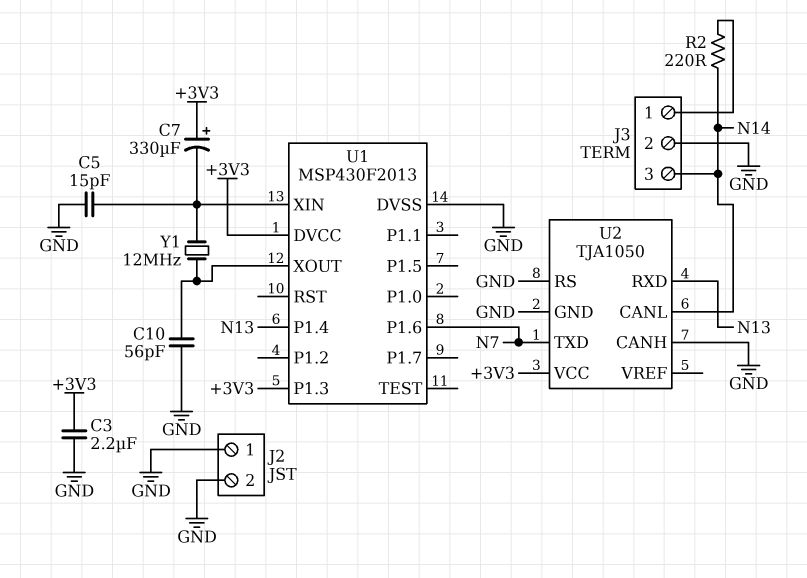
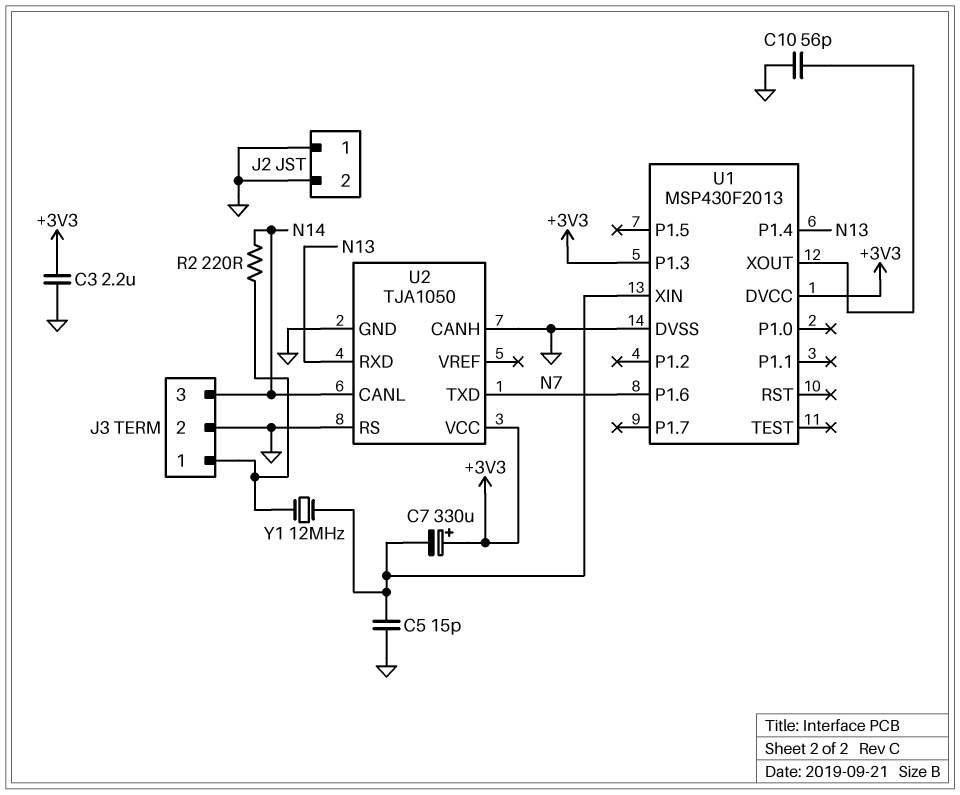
Y1: 12MHz (U1/XIN, U1/XOUT) -> 12MHz (J3/1, U1/XIN)

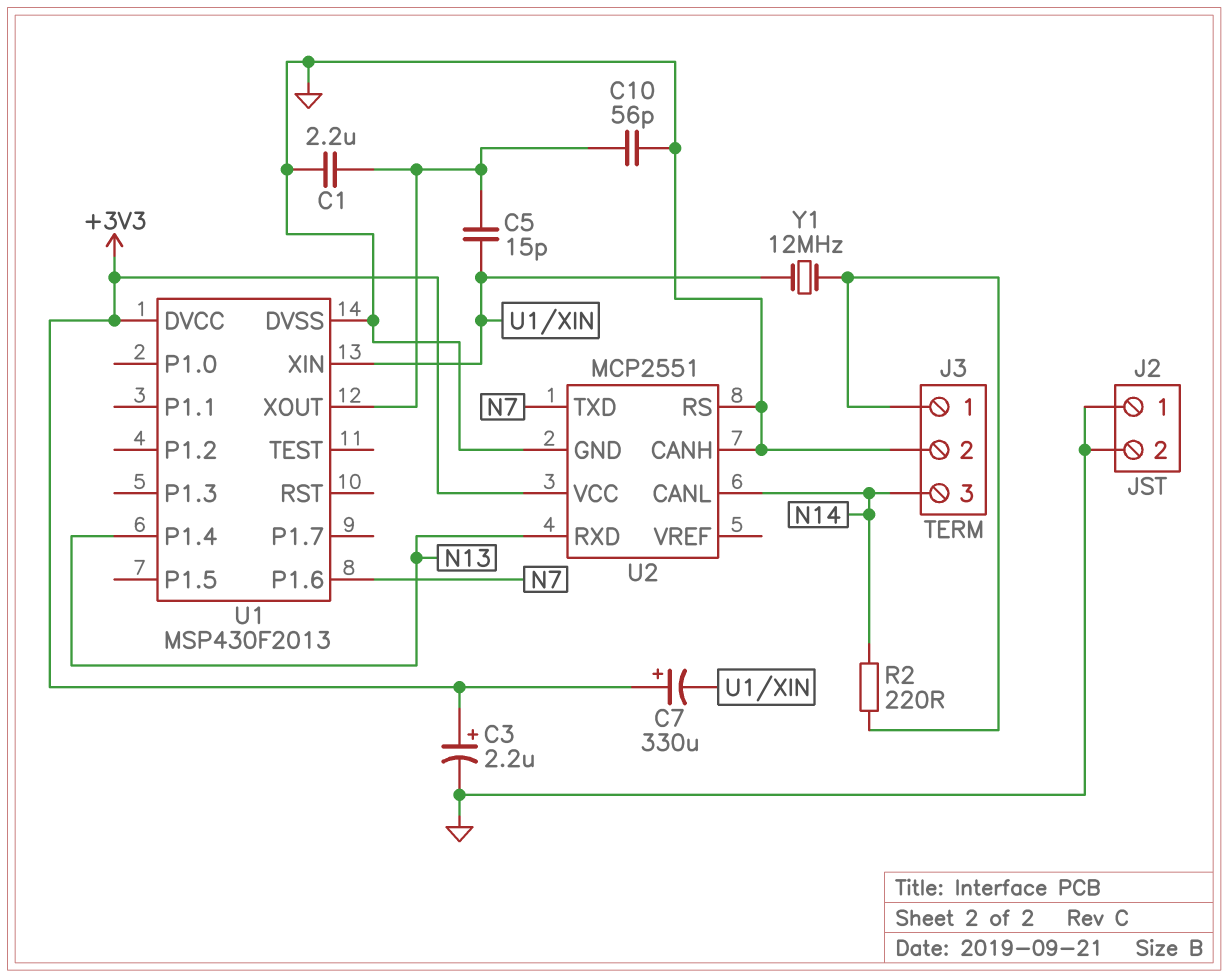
C1: none -> 2.2uF (GND, U1/XOUT)
C3: 2.2uF (+3V3, GND) -> 2.2uF (plus +3V3, minus GND)
C5: 15pF (GND, U1/XIN) -> 15pF (U1/XIN, U1/XOUT)
U1 pin P1.3: +3V3 -> none
U2: TJA1050 -> MCP2551

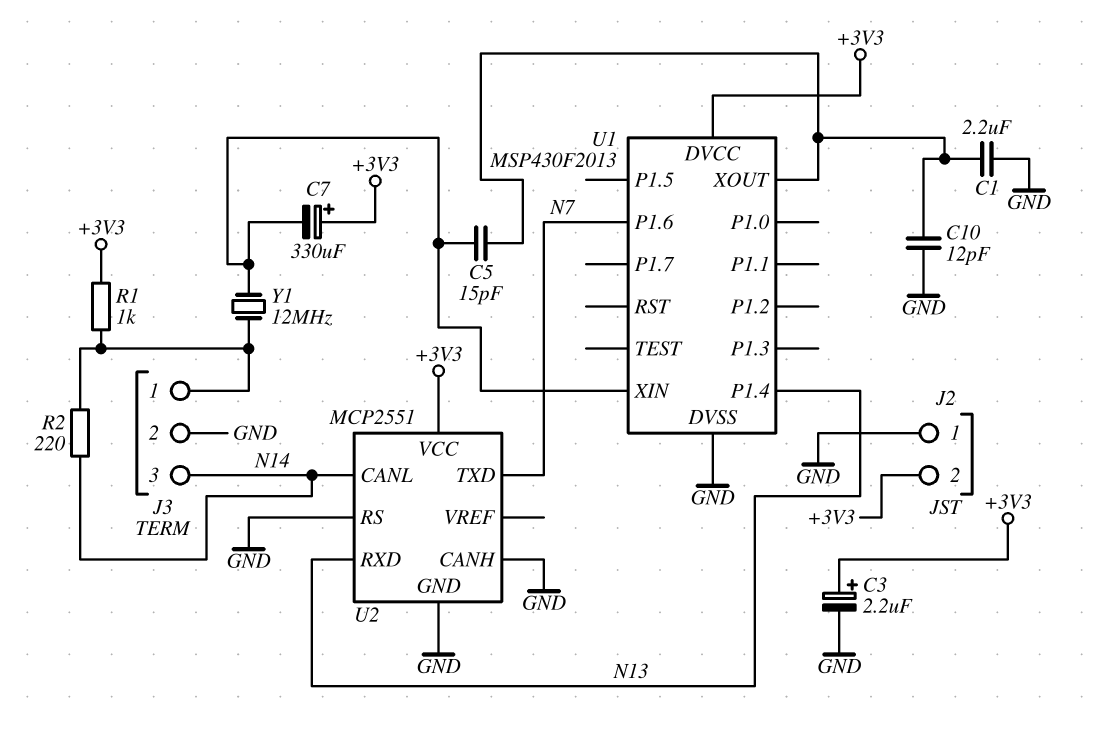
C10: 56pF (GND, U1/XOUT) -> 12pF (GND, U1/XOUT)
J2 pin 2: GND -> +3V3
R1: none -> 1k (+3V3, J3/1)

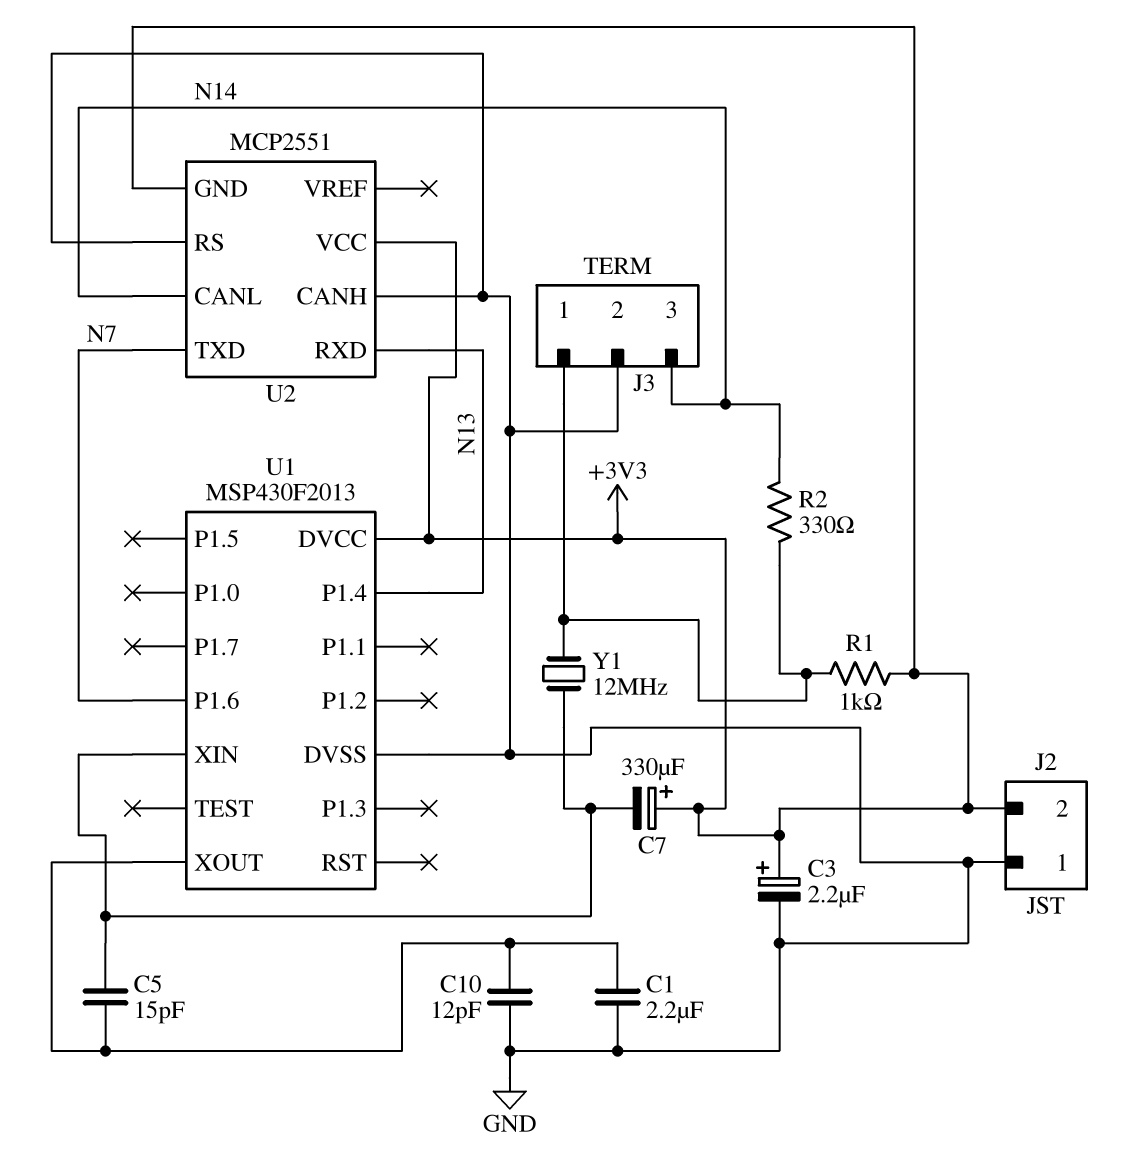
R2: 220 (J3/1, N14) -> 330 (J3/1, N14)
U2 pin GND: GND -> +3V3

